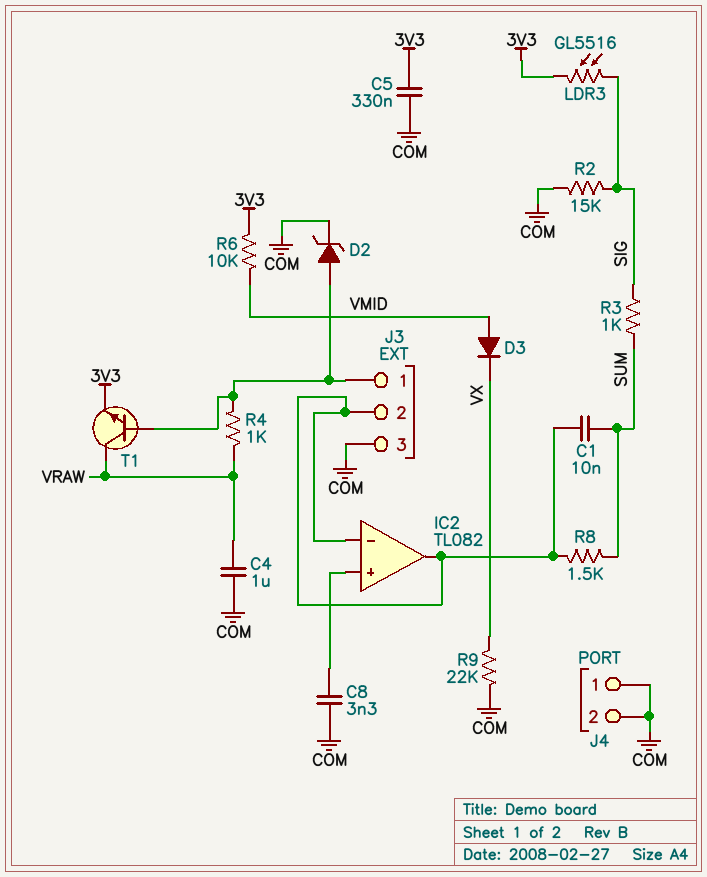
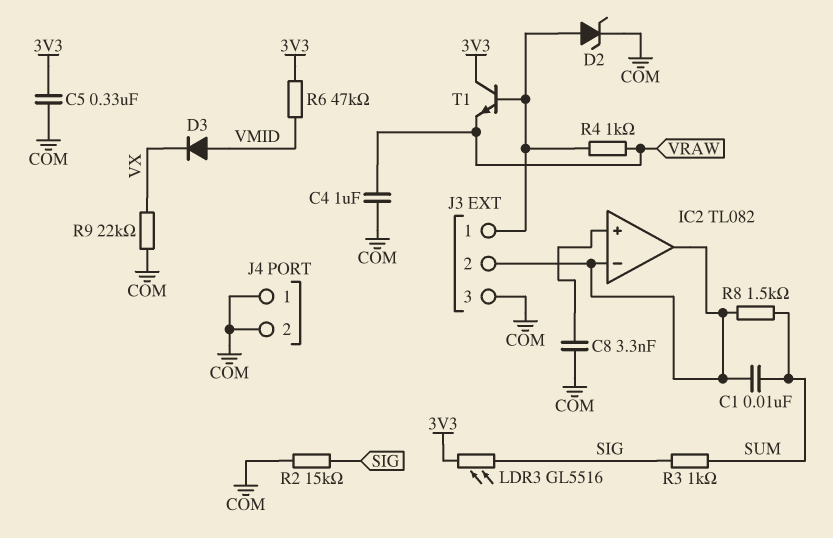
R6: 10k (3V3, VMID) -> 47k (3V3, VMID)
T1: NPN (B J3/1, C VRAW, E 3V3) -> NPN (B J3/1, C 3V3, E VRAW)

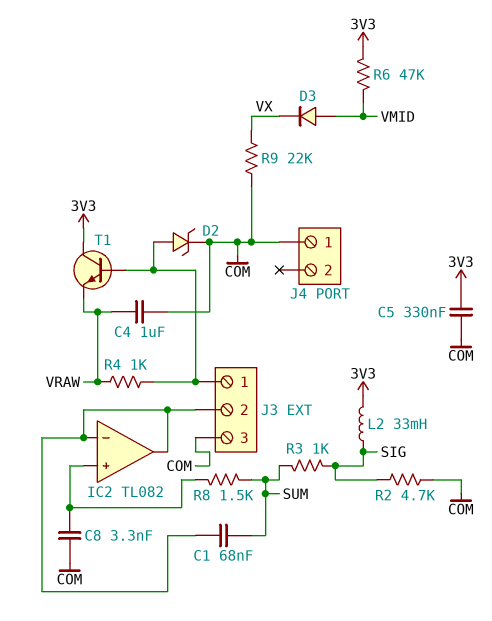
C1: 10nF (IC2/in-, SUM) -> 68nF (IC2/in-, SUM)
J4 pin 2: COM -> none
L2: none -> 33mH (3V3, SIG)
LDR3: GL5516 (3V3, SIG) -> none
R2: 15k (COM, SIG) -> 4.7k (COM, SIG)
R8: 1.5k (IC2/in-, SUM) -> 1.5k (IC2/in+, SUM)

